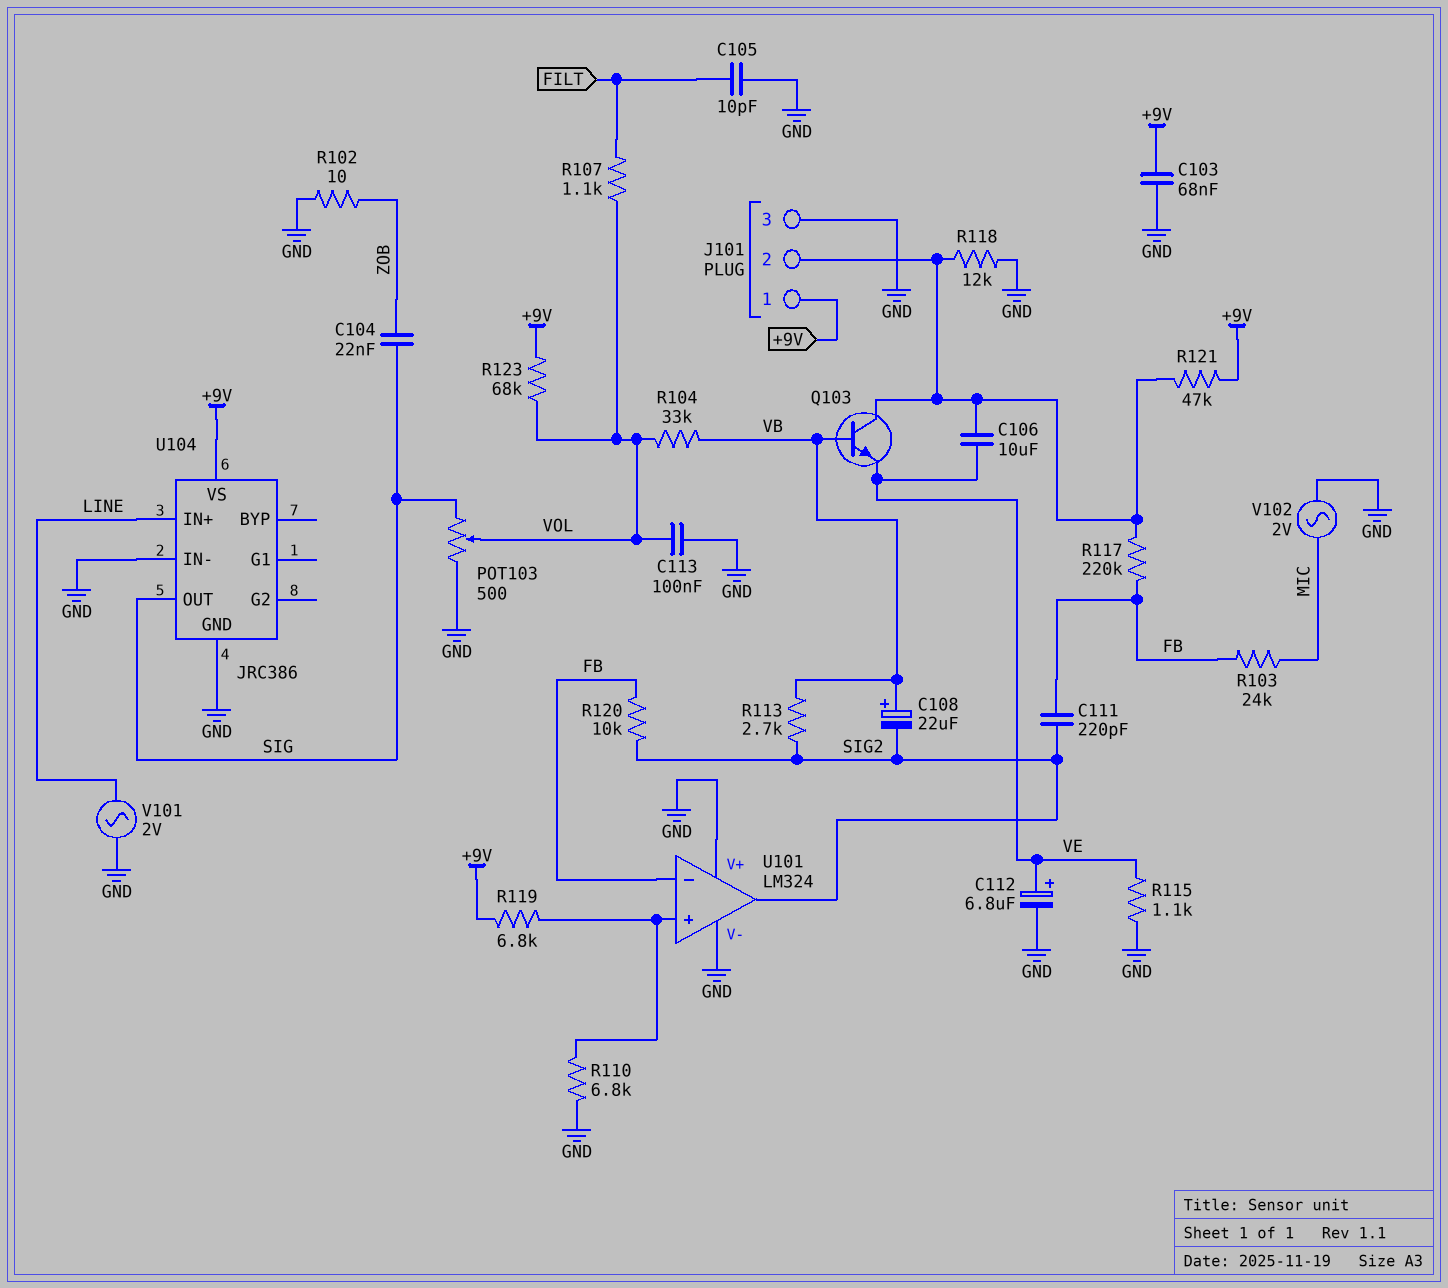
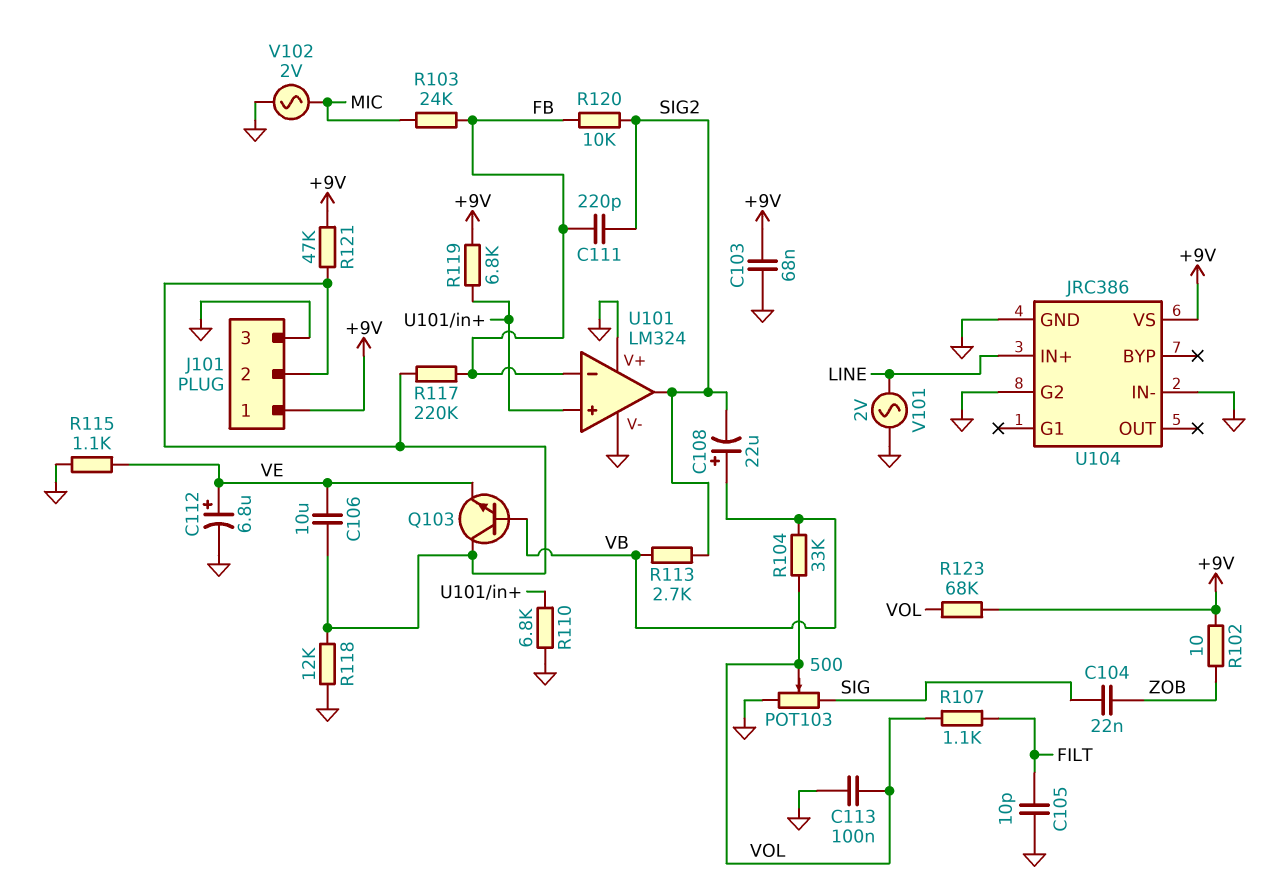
R102: 10 (GND, ZOB) -> 10 (+9V, ZOB)
U104 pin G2: none -> GND
U104 pin OUT: SIG -> none

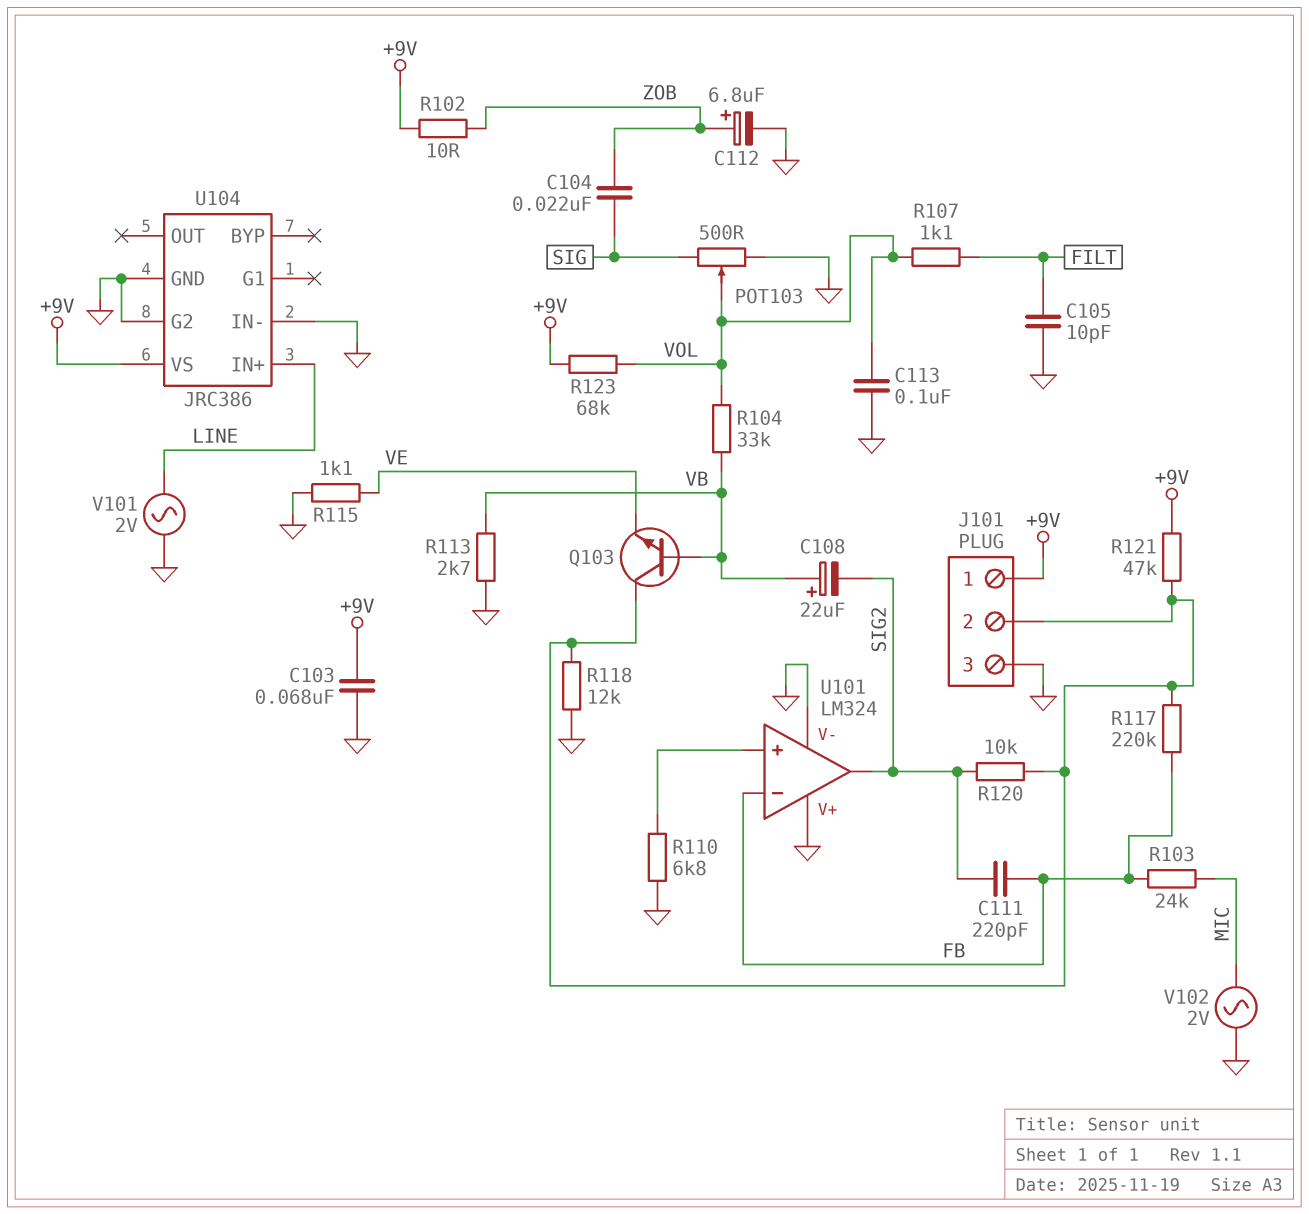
C106: 10uF (J101/2, VE) -> none
C112: 6.8uF (plus VE, minus GND) -> 6.8uF (plus ZOB, minus GND)
R113: 2.7k (SIG2, VB) -> 2.7k (GND, VB)
R119: 6.8k (+9V, U101/in+) -> none
R120: 10k (FB, SIG2) -> 10k (J101/2, SIG2)

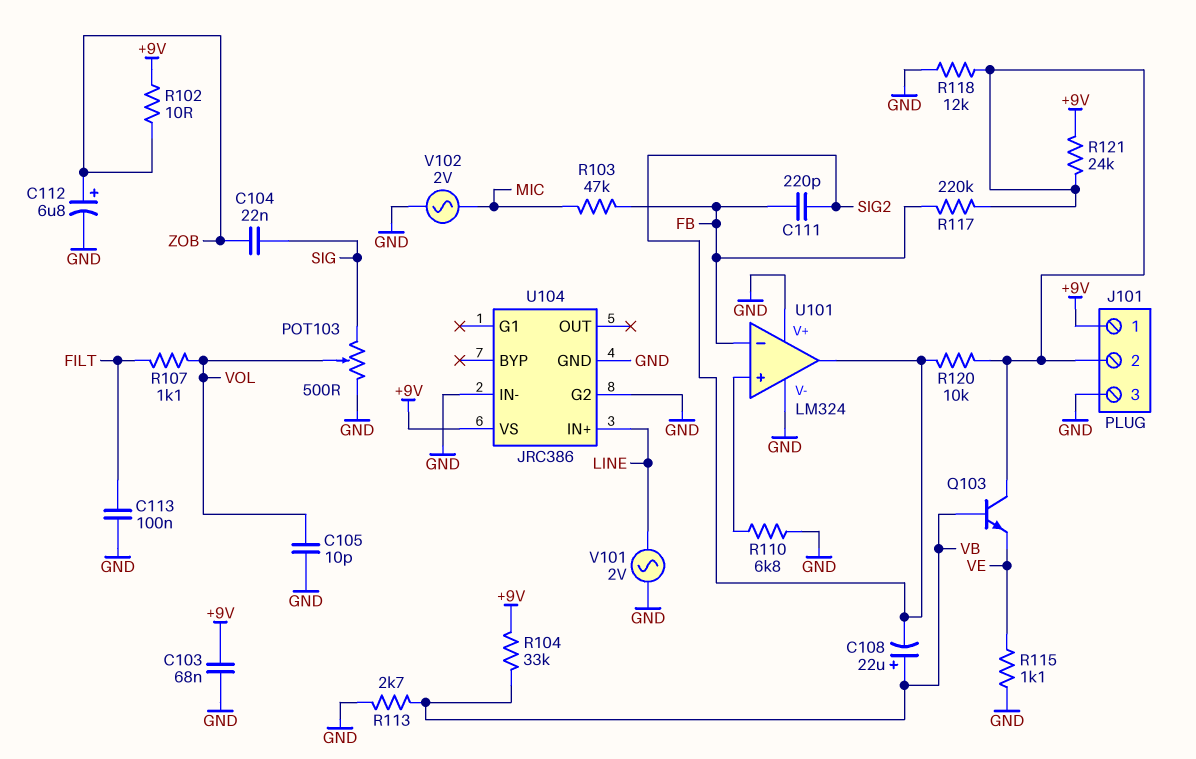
C105: 10pF (FILT, GND) -> 10pF (GND, VOL)
C113: 100nF (GND, VOL) -> 100nF (FILT, GND)
R103: 24k (FB, MIC) -> 47k (FB, MIC)
R104: 33k (VB, VOL) -> 33k (+9V, VB)
R121: 47k (+9V, J101/2) -> 24k (+9V, J101/2)
R123: 68k (+9V, VOL) -> none

